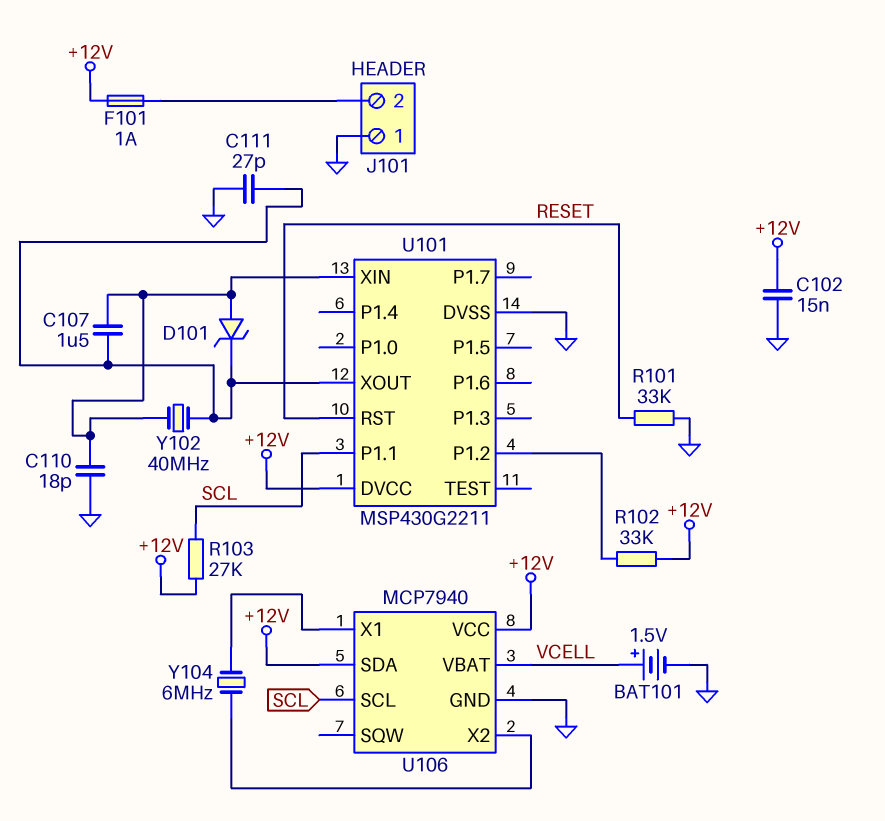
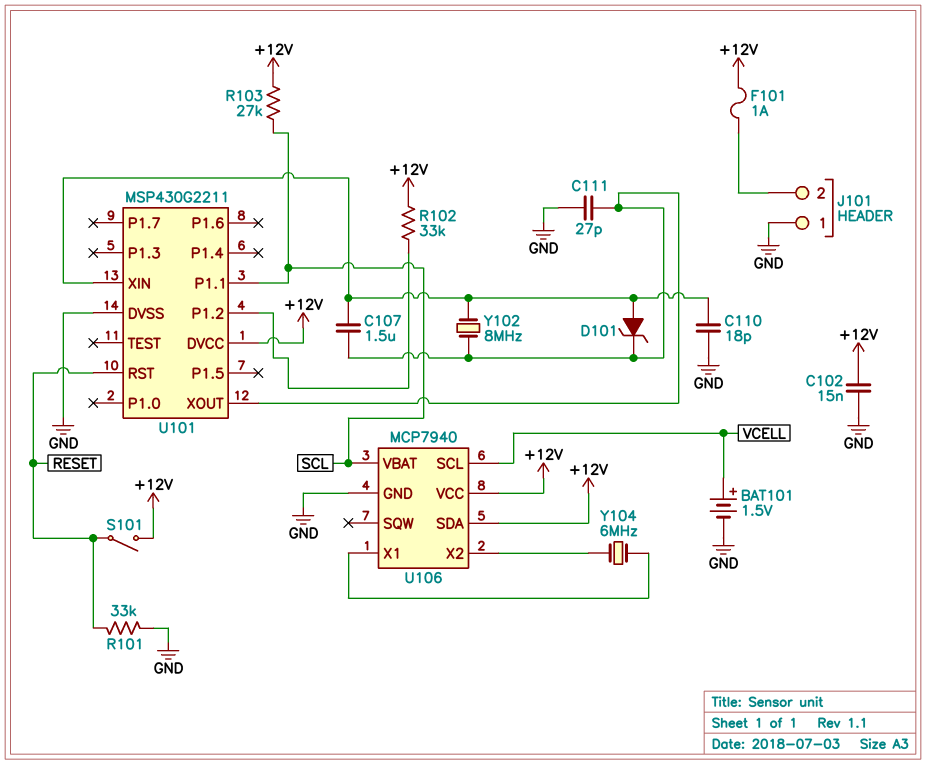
S101: none -> switch (+12V, RESET)
U106 pin SCL: SCL -> VCELL
U106 pin VBAT: VCELL -> SCL
Y102: 40MHz (U101/XIN, U101/XOUT) -> 8MHz (U101/XIN, U101/XOUT)

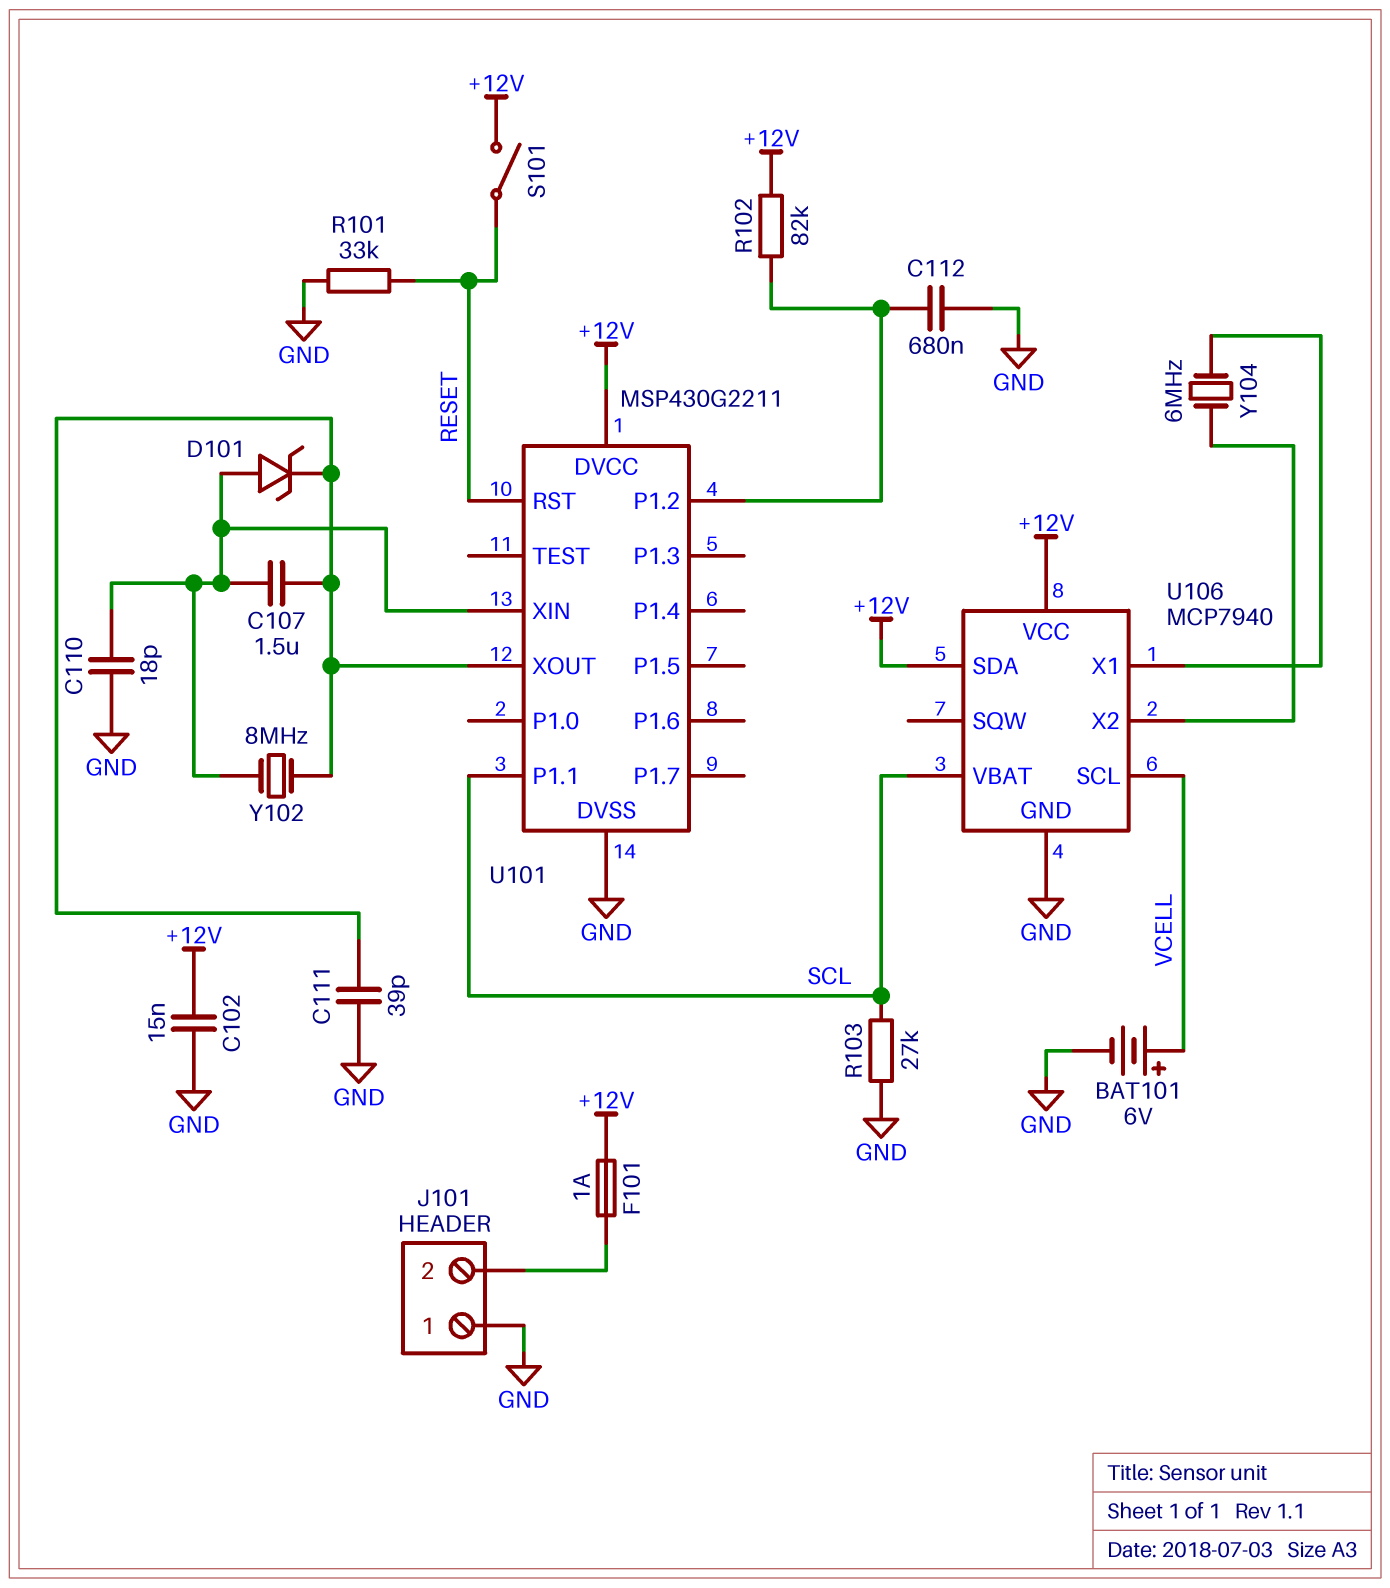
BAT101: 1.5V (plus VCELL, minus GND) -> 6V (plus VCELL, minus GND)
C111: 27pF (GND, U101/XOUT) -> 39pF (GND, U101/XOUT)
C112: none -> 680nF (GND, U101/P1.2)
R102: 33k (+12V, U101/P1.2) -> 82k (+12V, U101/P1.2)
R103: 27k (+12V, SCL) -> 27k (GND, SCL)

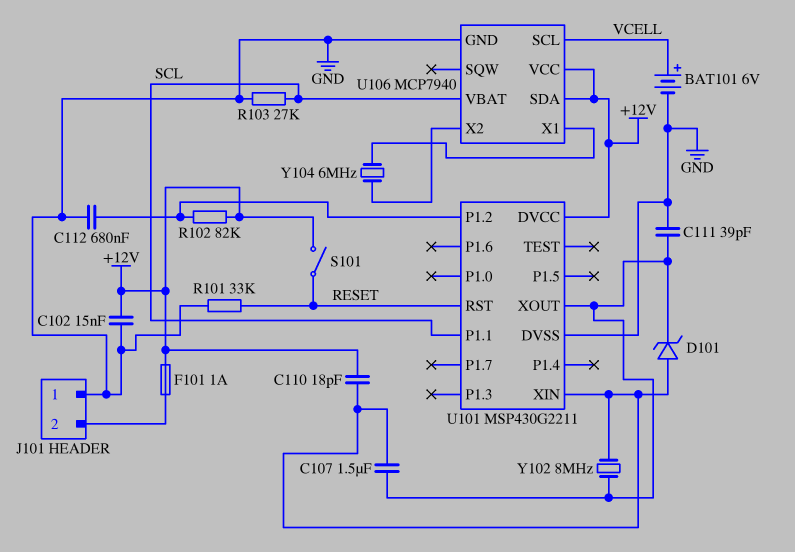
C110: 18pF (GND, U101/XIN) -> 18pF (+12V, U101/XIN)

